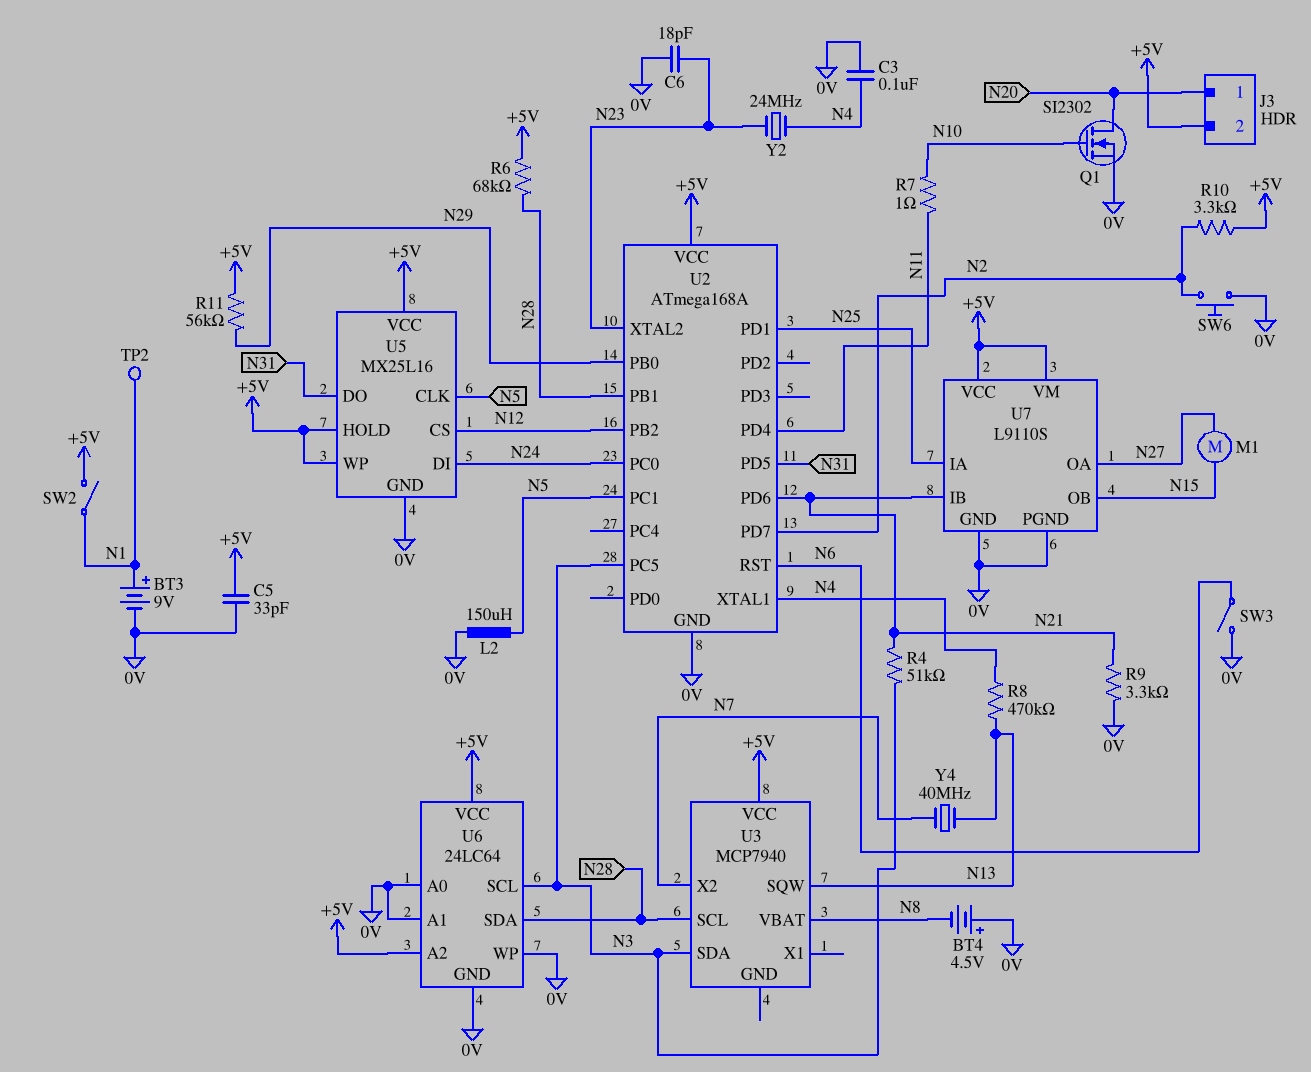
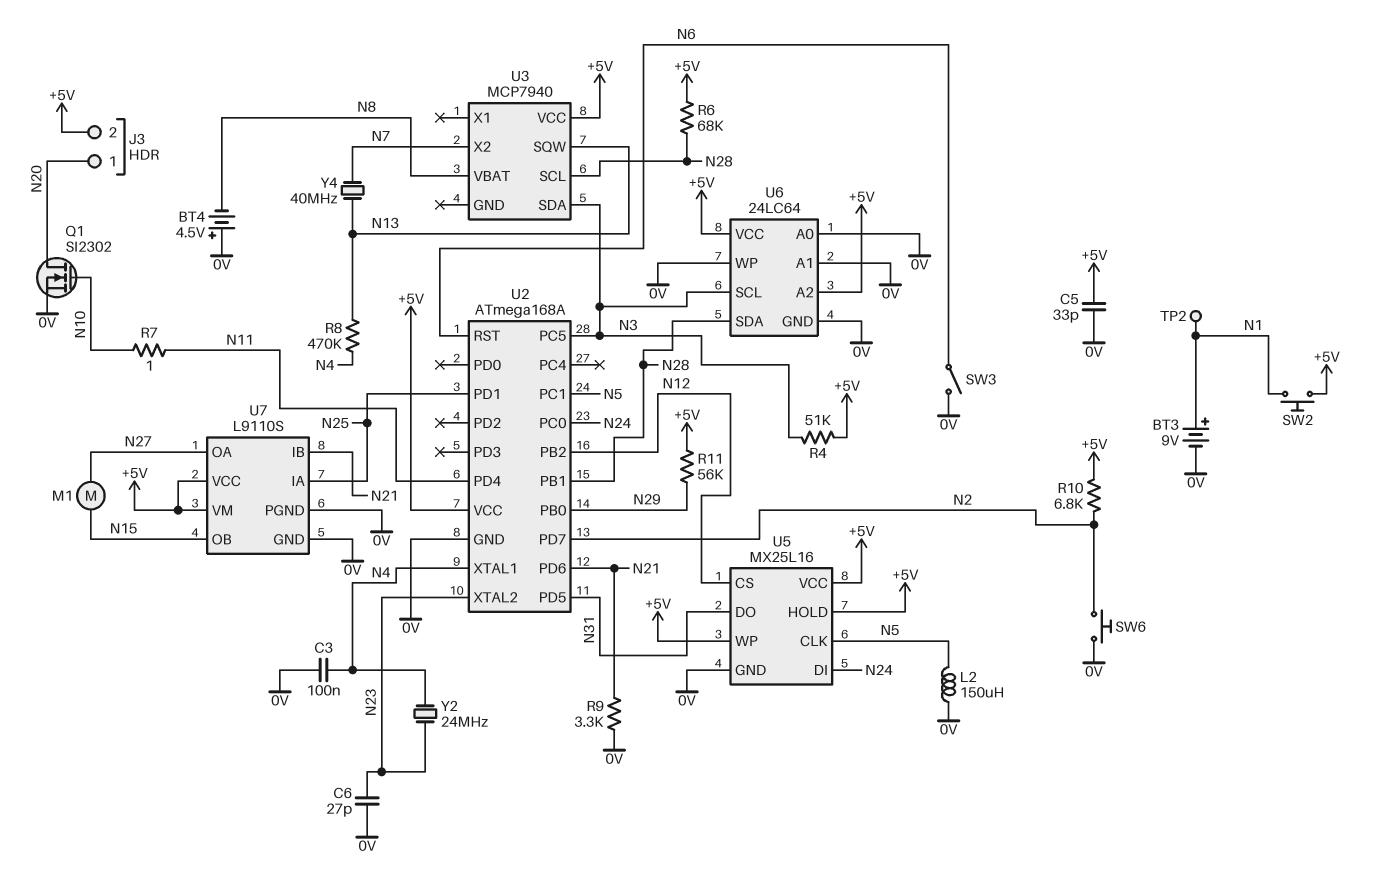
C6: 18pF (0V, N23) -> 27pF (0V, N23)
R4: 51k (N3, N21) -> 51k (+5V, N3)
R10: 3.3k (+5V, N2) -> 6.8k (+5V, N2)
SW2: switch (+5V, N1) -> button (+5V, N1)

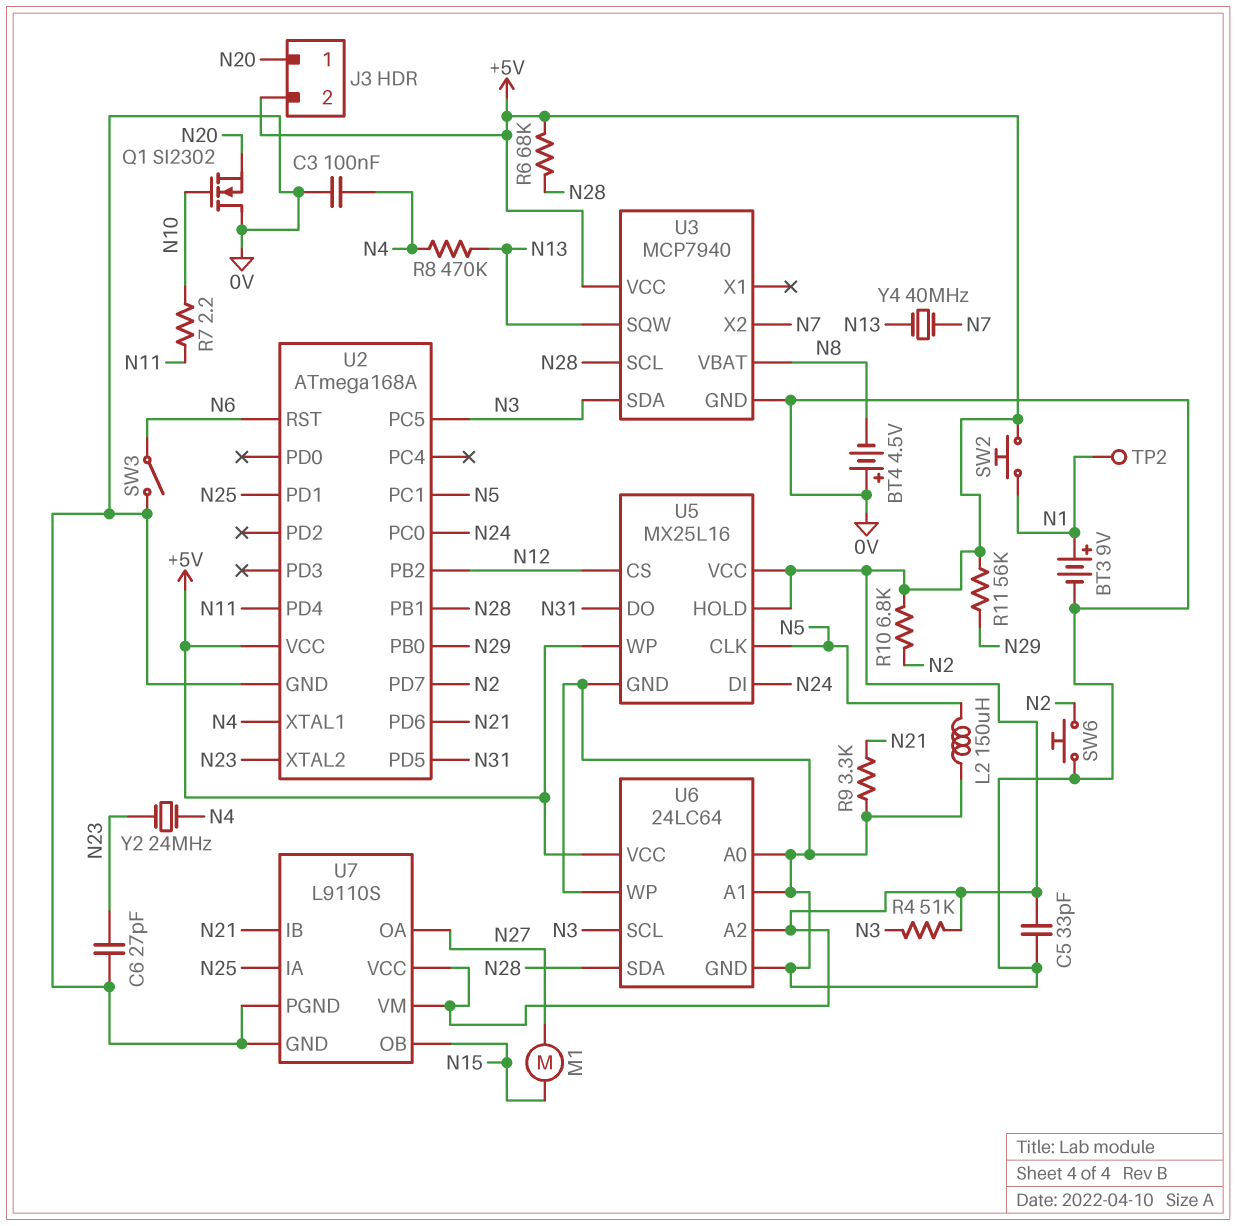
Q1: NMOS SI2302 (G N10, D N20, S 0V) -> NMOS SI2302 (G N10, D 0V, S N20)
R7: 1 (N10, N11) -> 2.2 (N10, N11)
U3 pin GND: none -> 0V

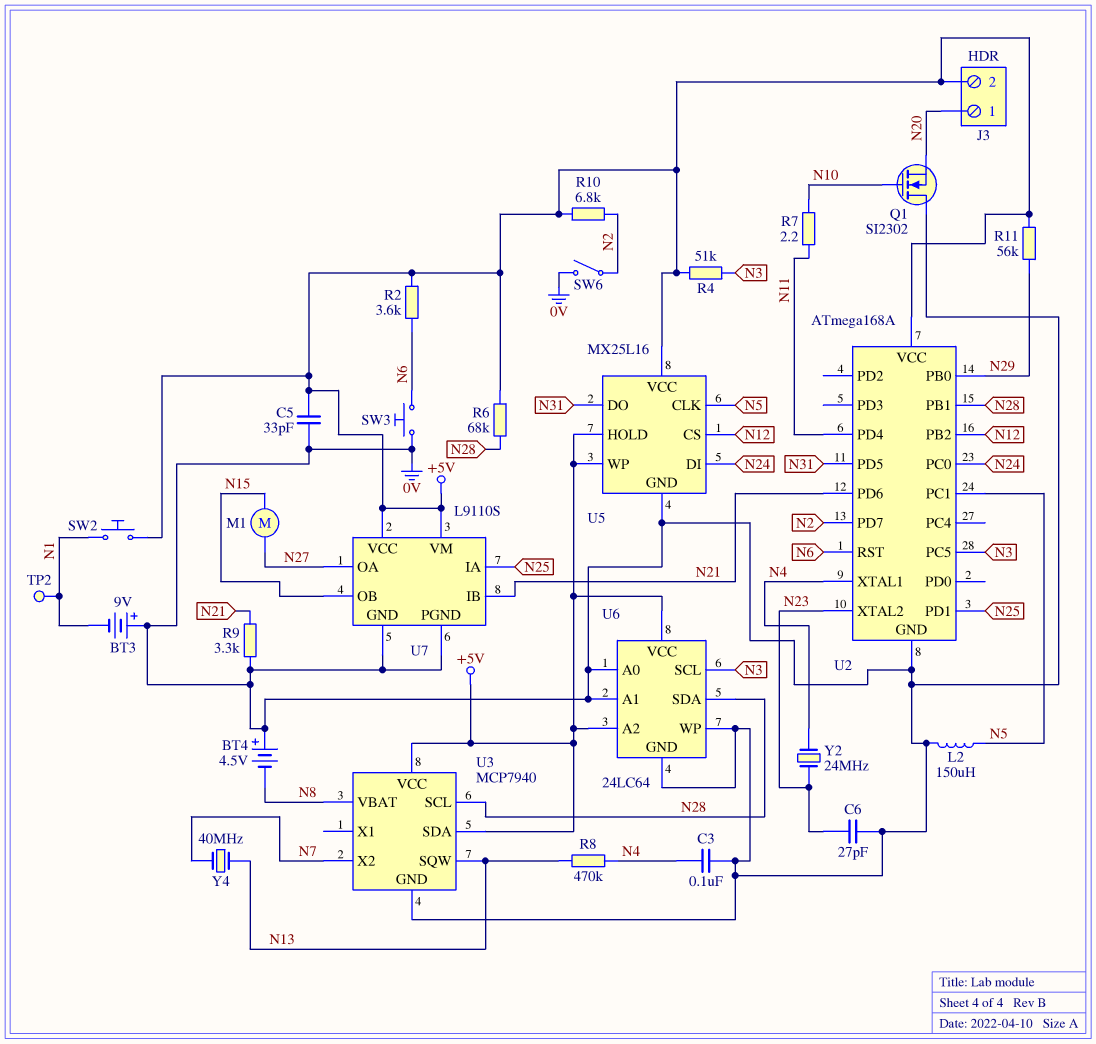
BT3: 9V (plus N1, minus 0V) -> 9V (plus 0V, minus N1)
R2: none -> 3.6k (+5V, N6)
SW3: switch (0V, N6) -> button (0V, N6)
SW6: button (0V, N2) -> switch (0V, N2)
U3 pin SDA: N3 -> +5V

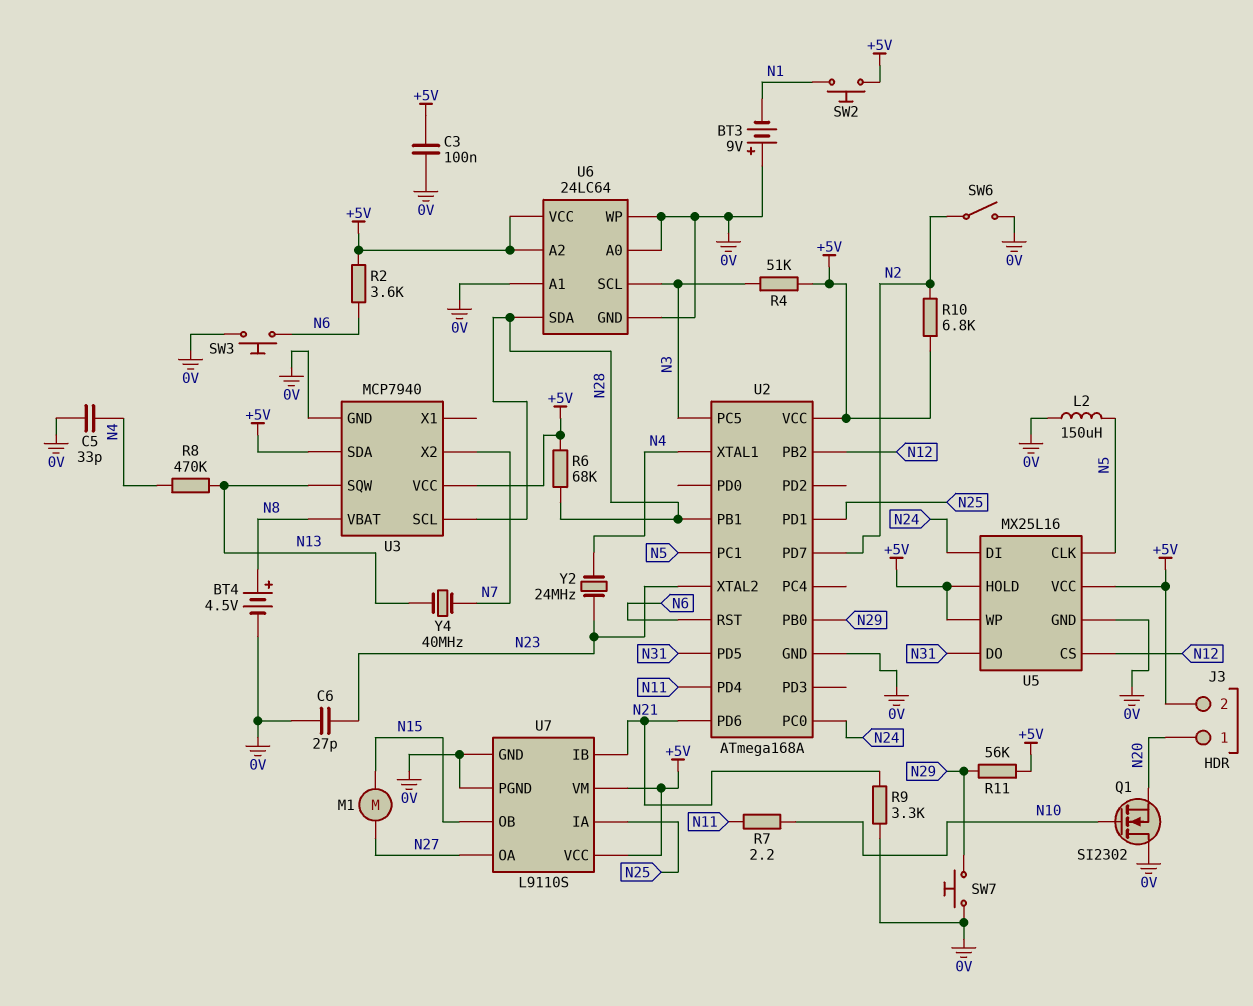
BT4: 4.5V (plus 0V, minus N8) -> 4.5V (plus N8, minus 0V)
C3: 100nF (0V, N4) -> 100nF (+5V, 0V)
C5: 33pF (+5V, 0V) -> 33pF (0V, N4)
SW7: none -> button (0V, N29)
TP2: test point (N1) -> none

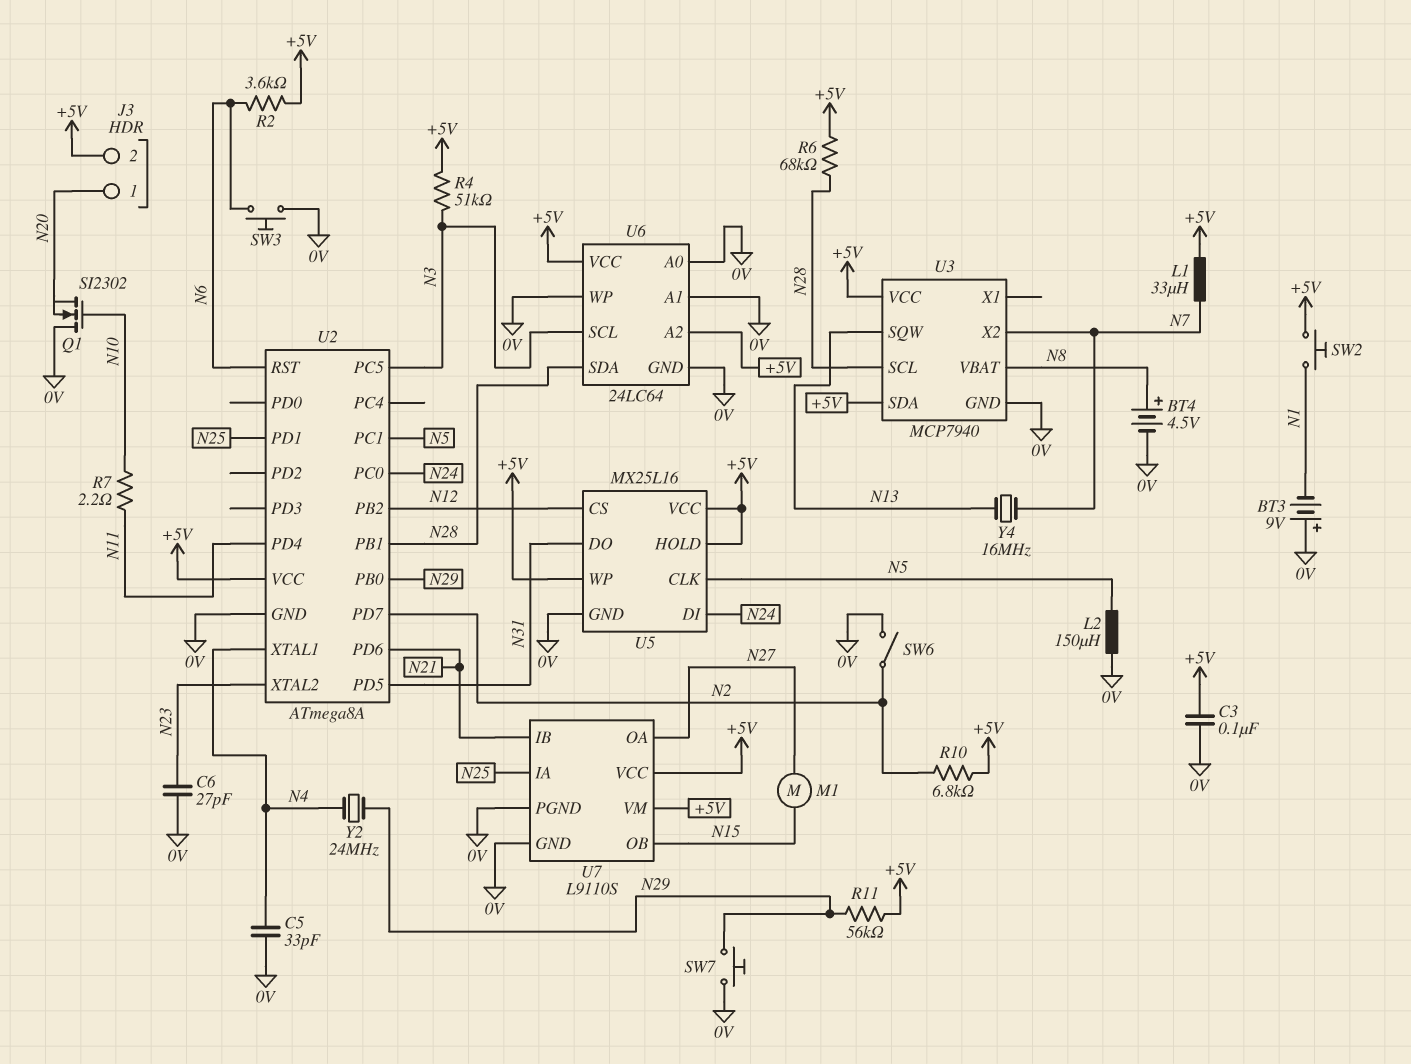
L1: none -> 33uH (+5V, N7)
R8: 470k (N4, N13) -> none
R9: 3.3k (0V, N21) -> none
U2: ATmega168A -> ATmega8A
Y2: 24MHz (N4, N23) -> 24MHz (N4, N29)
Y4: 40MHz (N7, N13) -> 16MHz (N7, N13)

